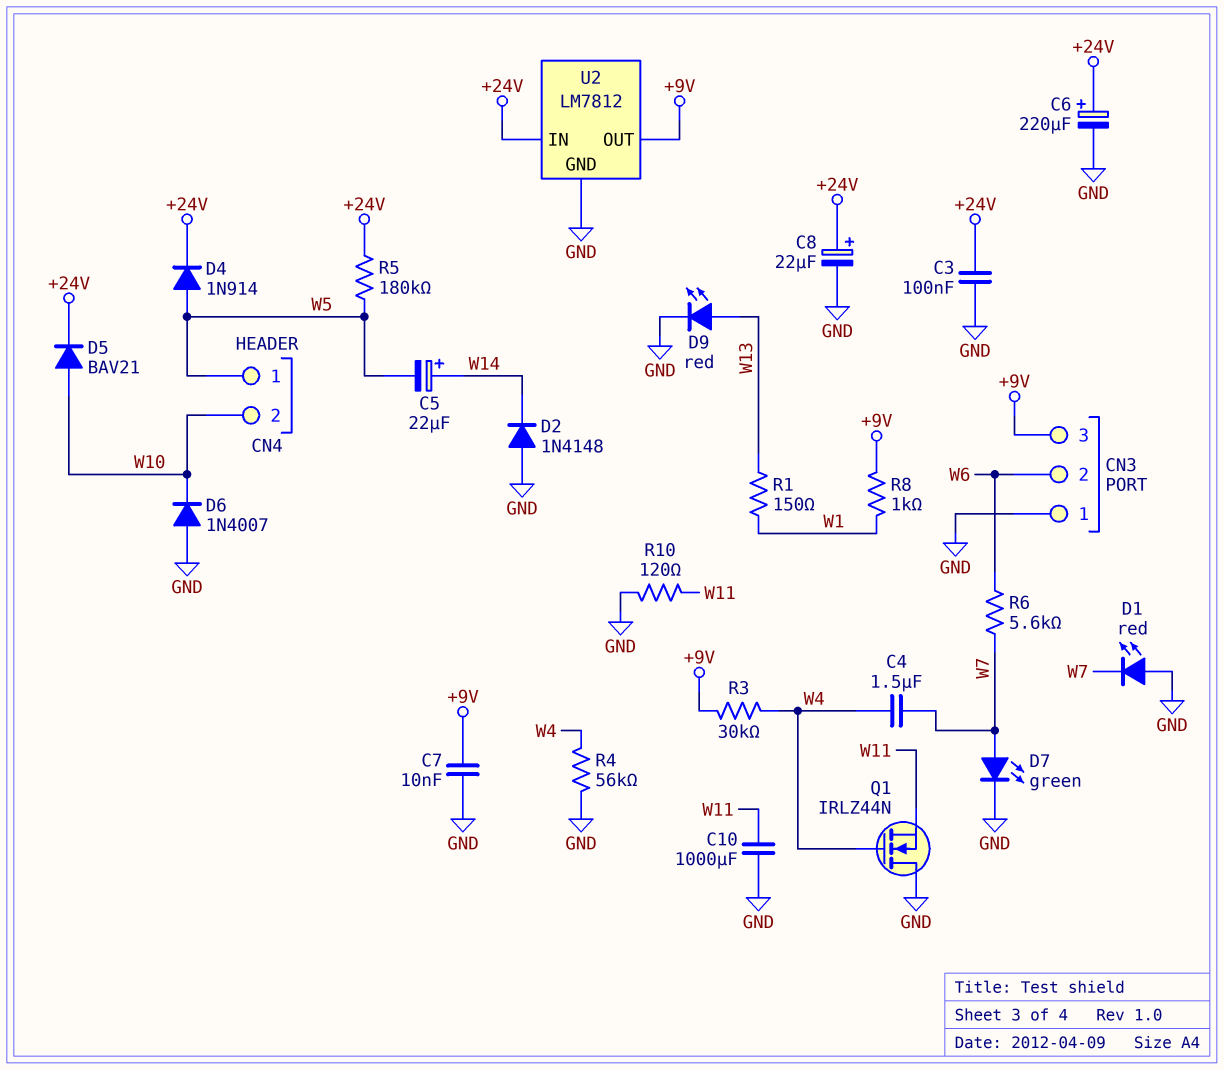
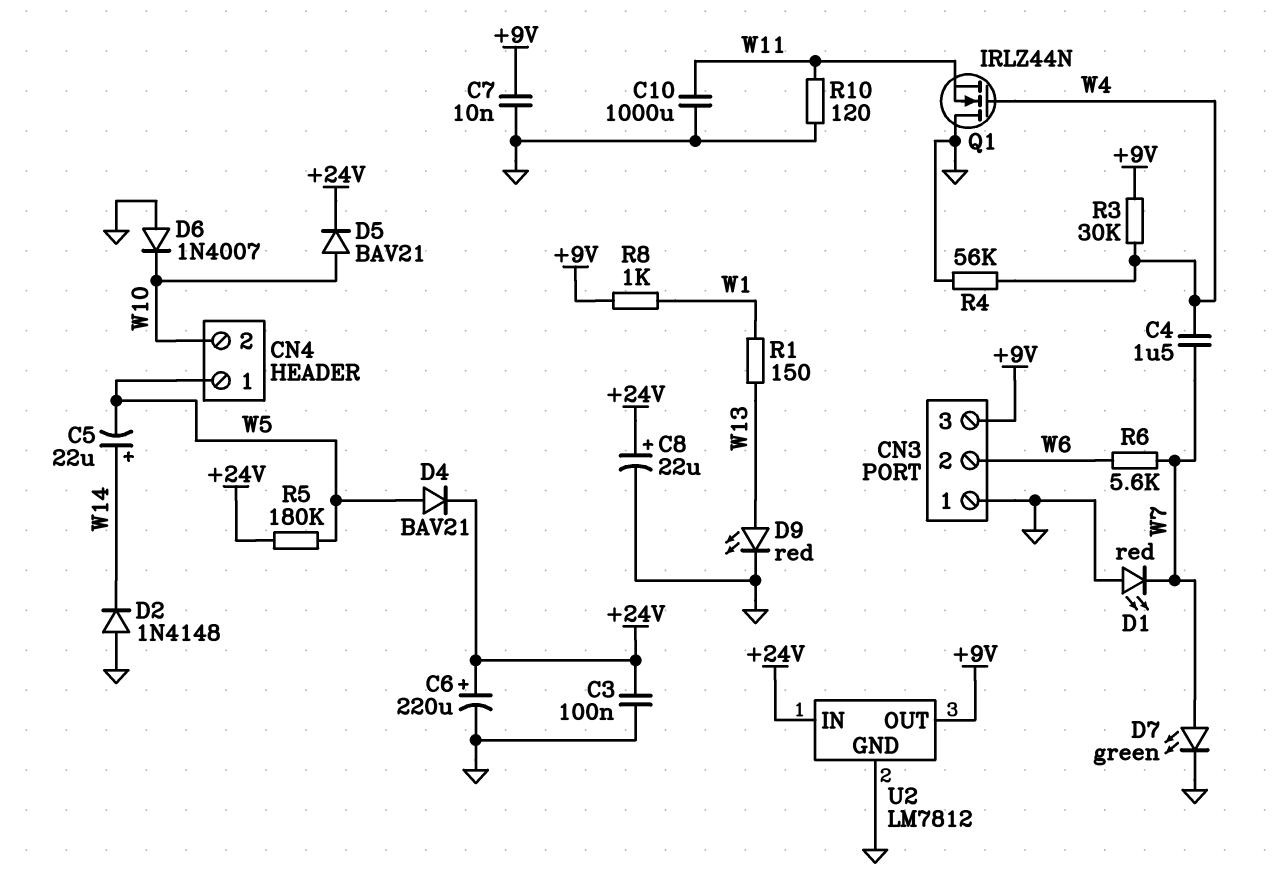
D4: diode 1N914 (A W5, K +24V) -> diode BAV21 (A W5, K +24V)

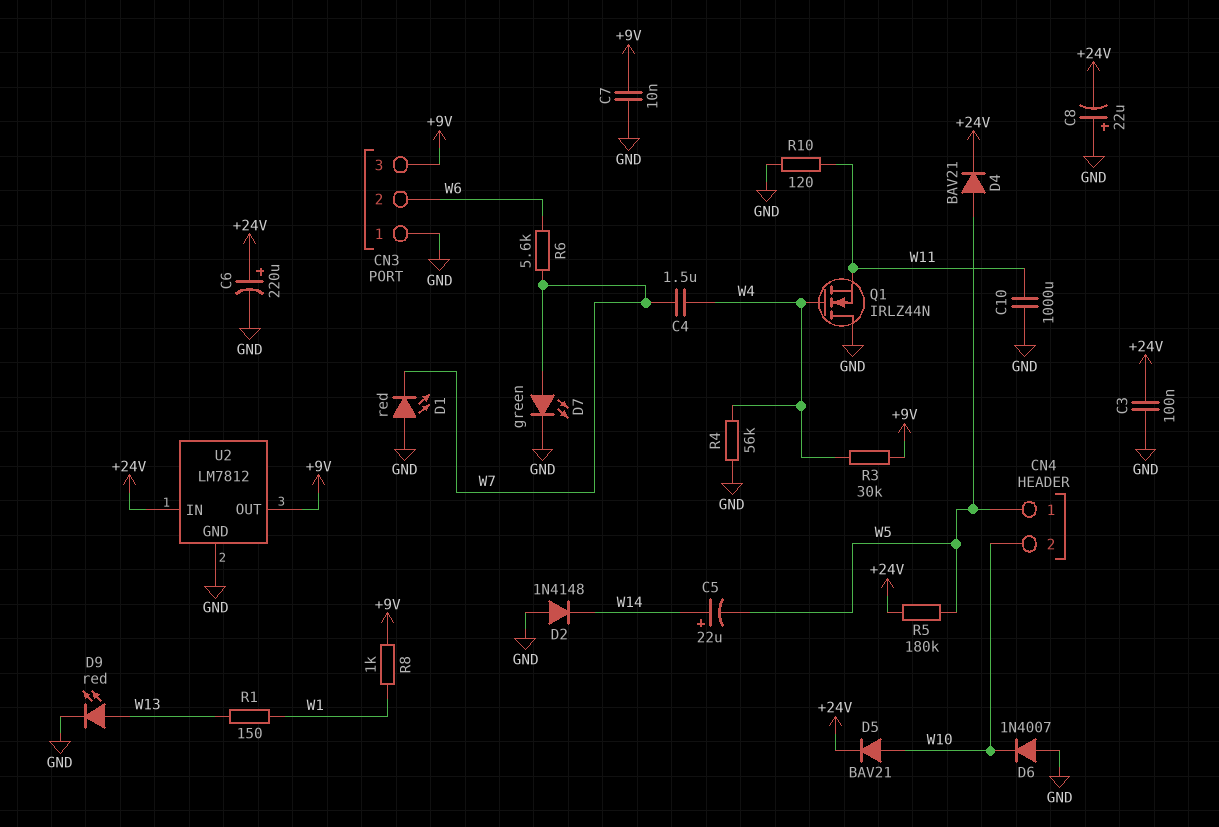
C8: 22uF (plus +24V, minus GND) -> 22uF (plus GND, minus +24V)

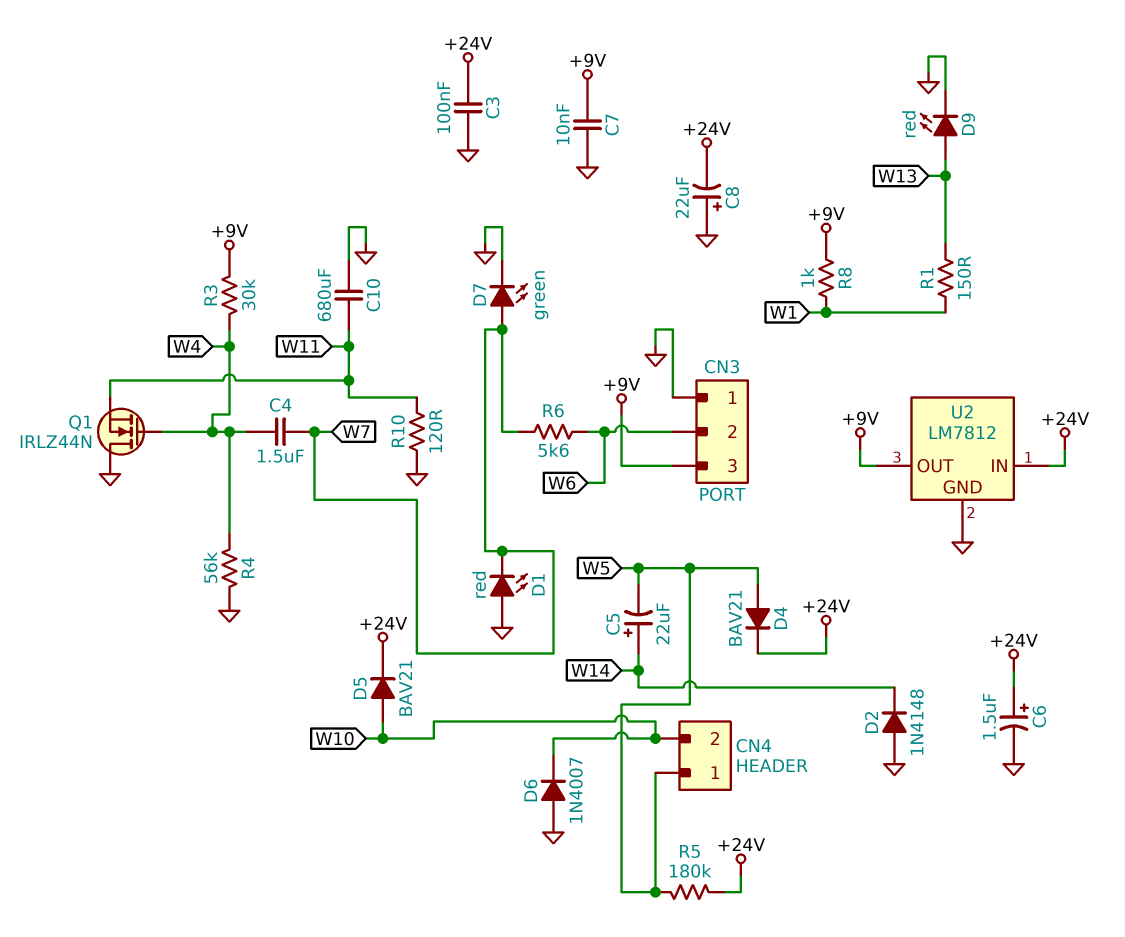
C6: 220uF (plus +24V, minus GND) -> 1.5uF (plus +24V, minus GND)
C10: 1000uF (GND, W11) -> 680uF (GND, W11)

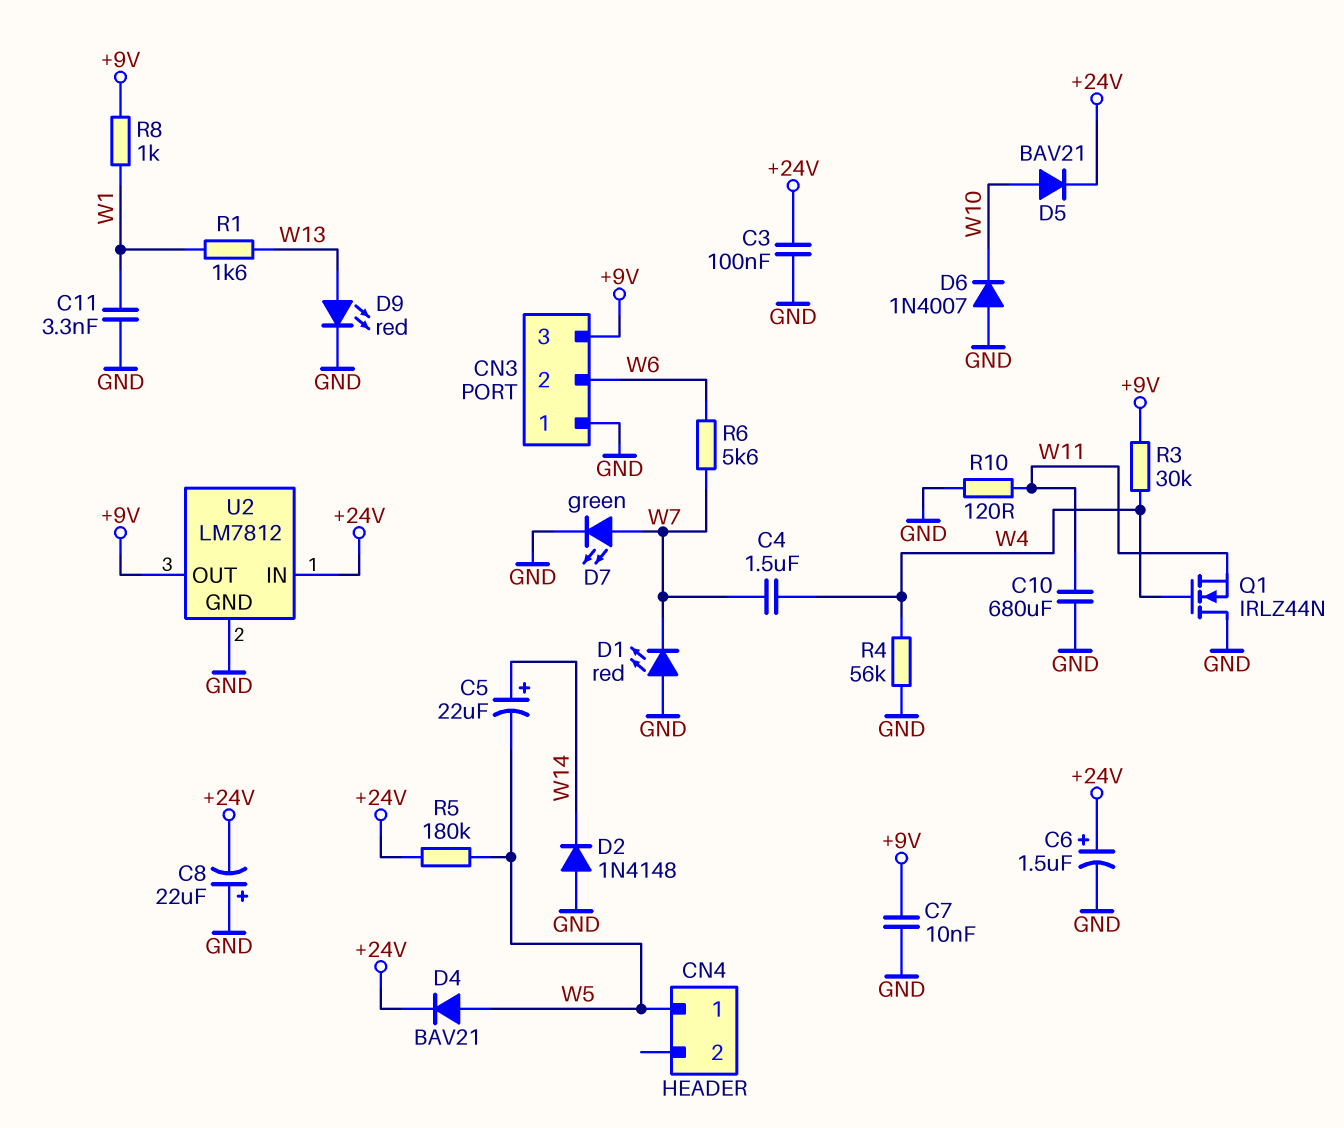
C11: none -> 3.3nF (GND, W1)
CN4 pin 2: W10 -> none
R1: 150 (W1, W13) -> 1.6k (W1, W13)

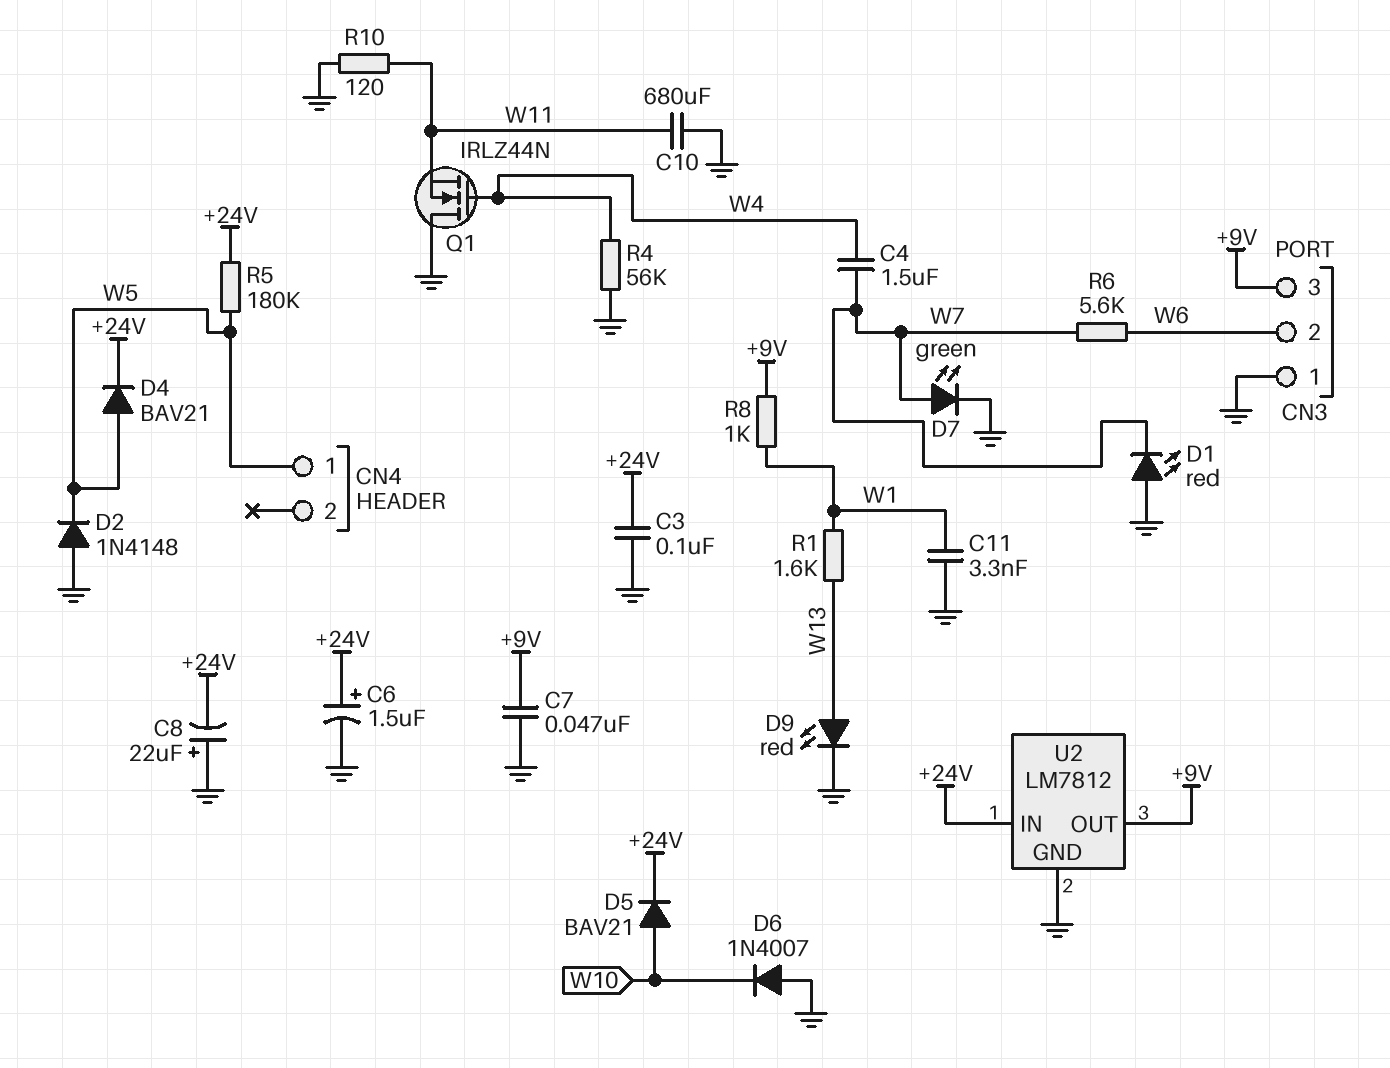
C5: 22uF (plus W14, minus W5) -> none
C7: 10nF (+9V, GND) -> 47nF (+9V, GND)
D2: diode 1N4148 (A GND, K W14) -> diode 1N4148 (A GND, K W5)
R3: 30k (+9V, W4) -> none

